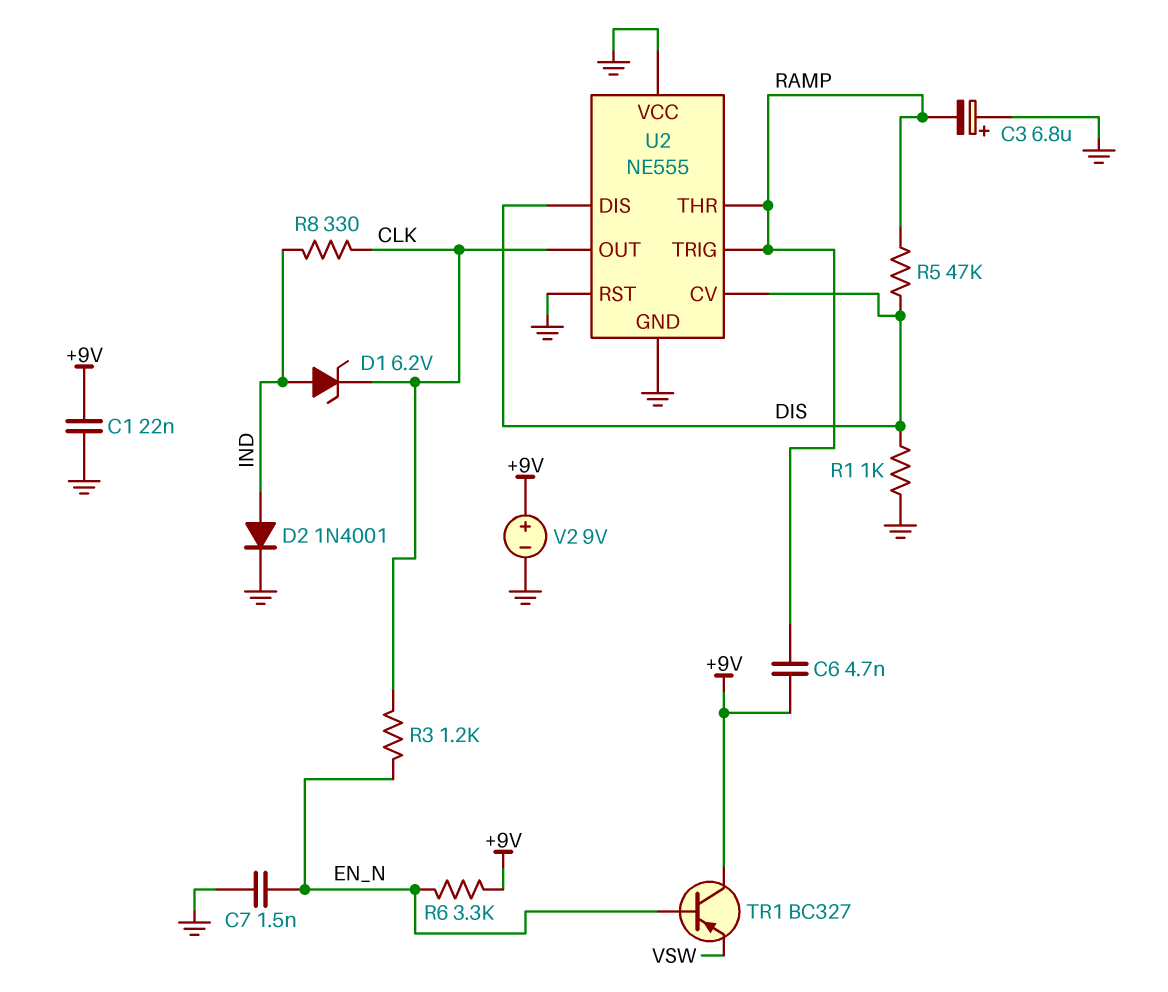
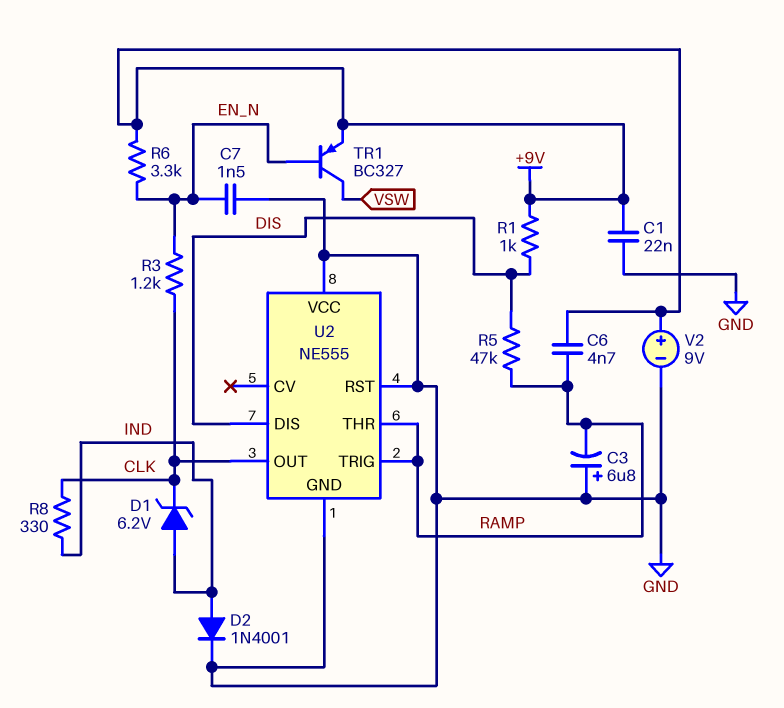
R1: 1k (DIS, GND) -> 1k (+9V, DIS)
TR1: PNP BC327 (B EN_N, C +9V, E VSW) -> PNP BC327 (B EN_N, C VSW, E +9V)
U2 pin CV: DIS -> none

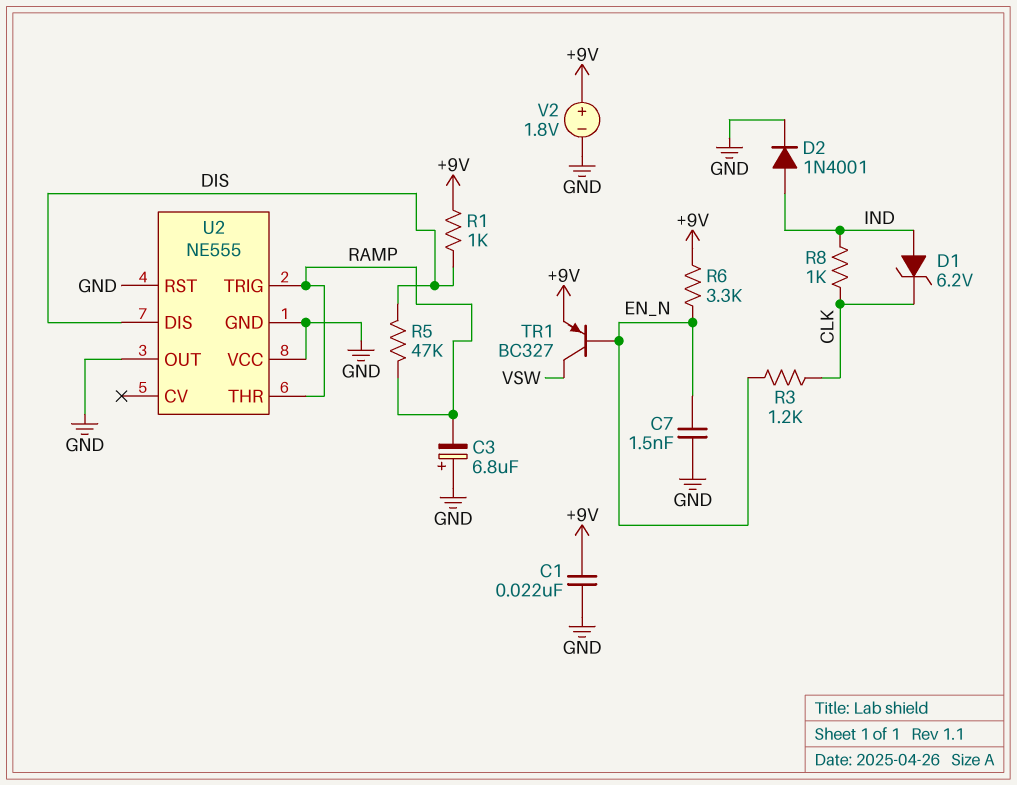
C6: 4.7nF (+9V, RAMP) -> none
R8: 330 (CLK, IND) -> 1k (CLK, IND)
U2 pin OUT: CLK -> GND
V2: 9V (plus +9V, minus GND) -> 1.8V (plus +9V, minus GND)

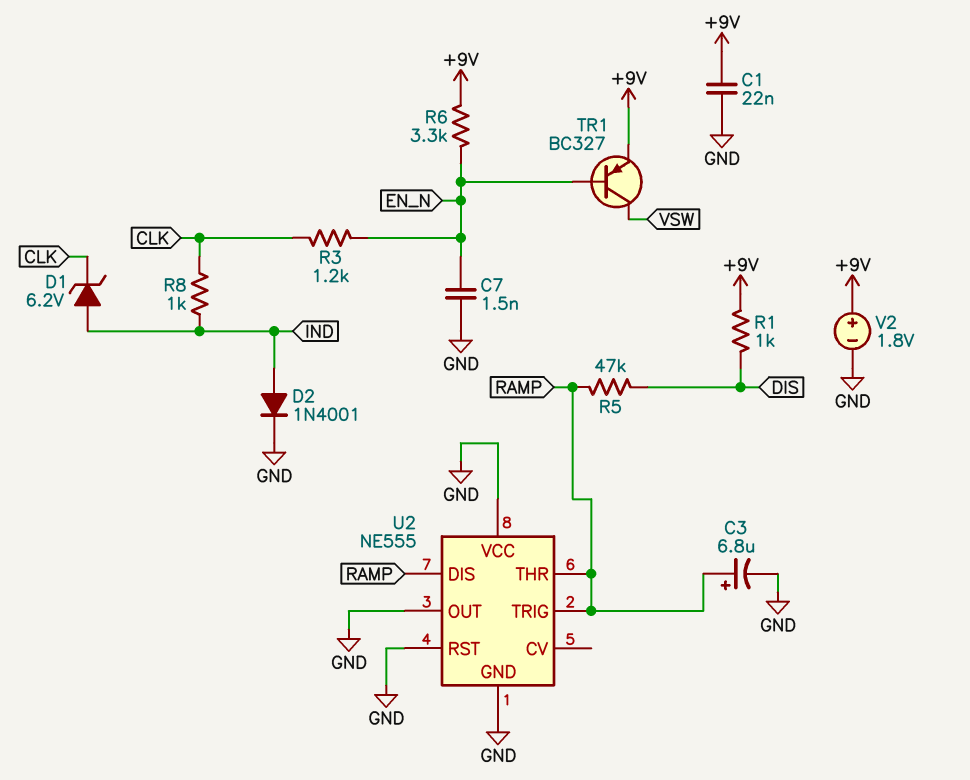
C3: 6.8uF (plus GND, minus RAMP) -> 6.8uF (plus RAMP, minus GND)
U2 pin DIS: DIS -> RAMP

